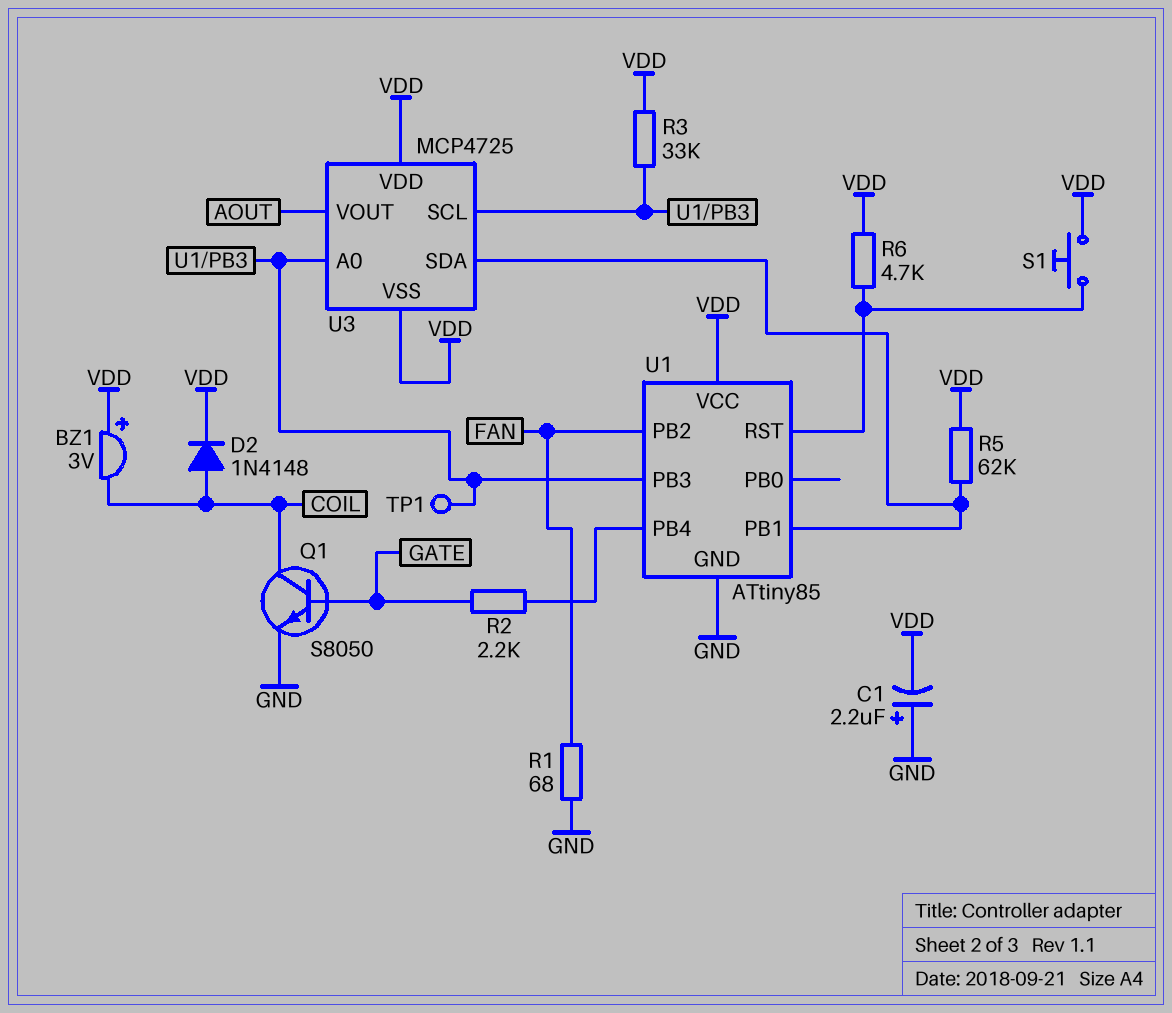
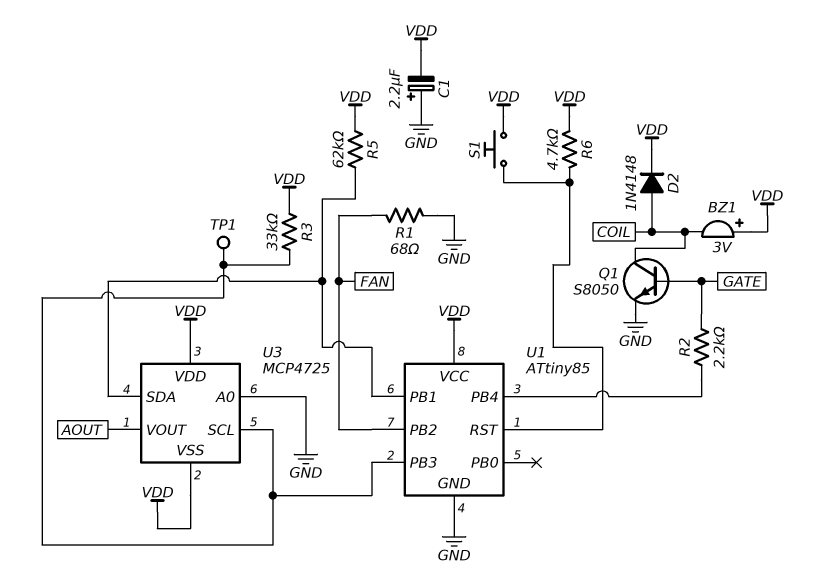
U3 pin A0: U1/PB3 -> GND

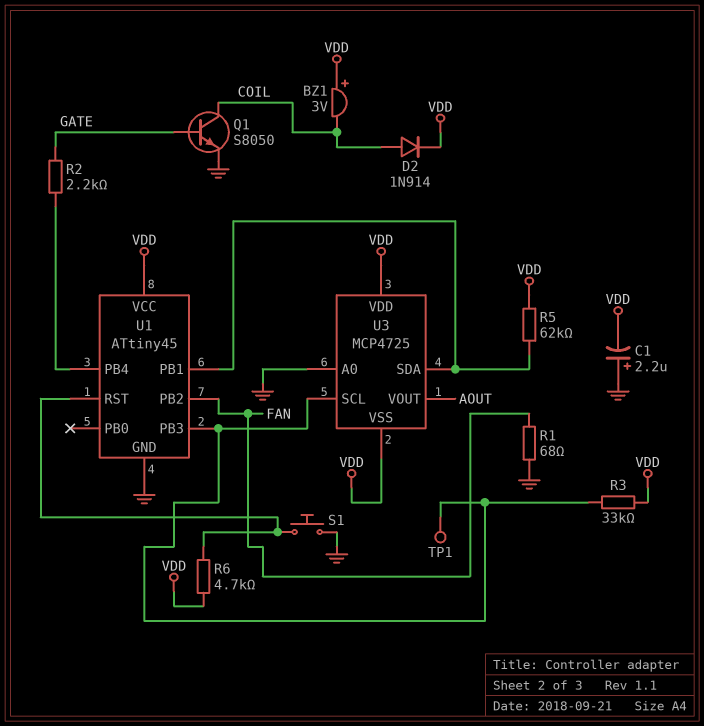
D2: diode 1N4148 (A COIL, K VDD) -> diode 1N914 (A COIL, K VDD)
S1: button (U1/RST, VDD) -> button (GND, U1/RST)
U1: ATtiny85 -> ATtiny45

